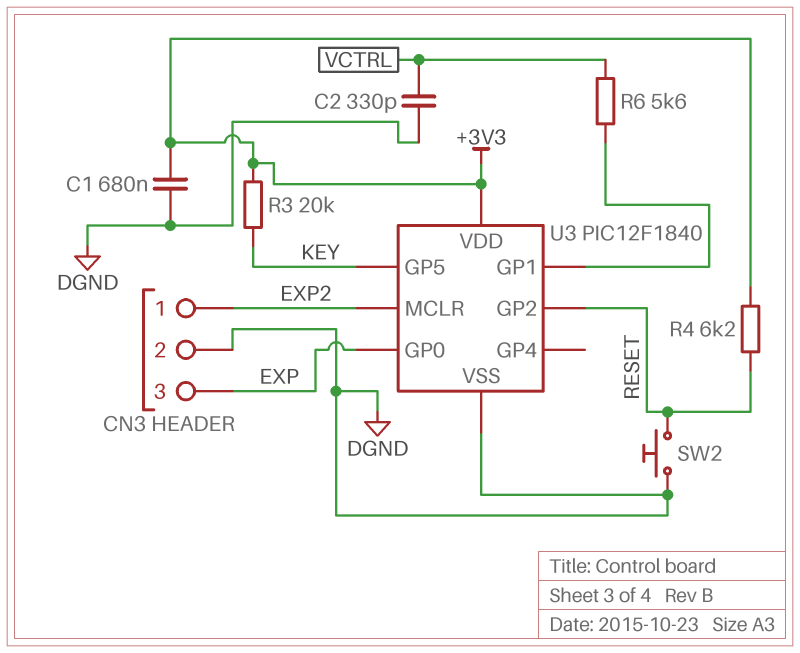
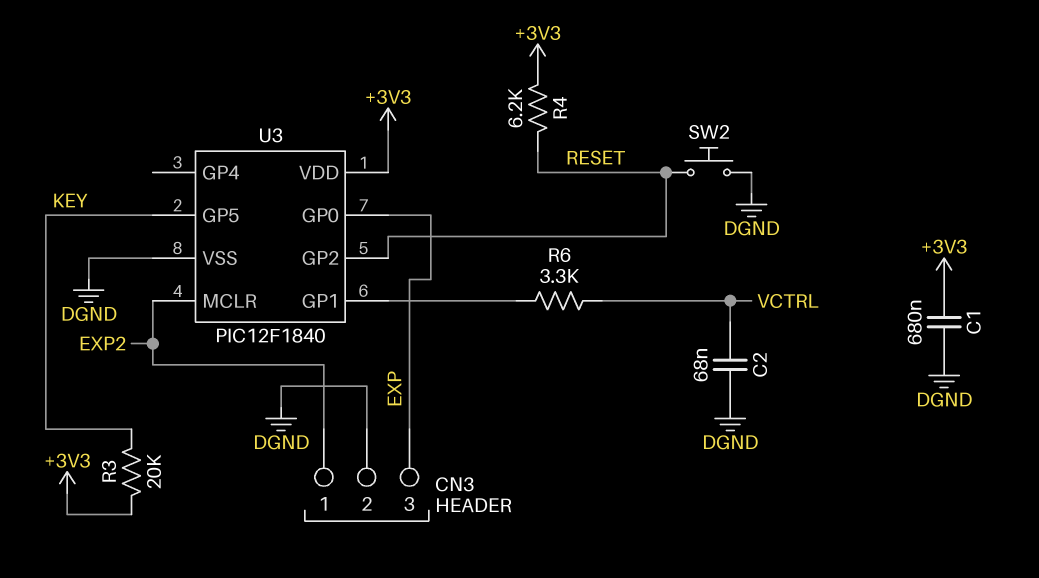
C2: 330pF (DGND, VCTRL) -> 68nF (DGND, VCTRL)
R6: 5.6k (U3/GP1, VCTRL) -> 3.3k (U3/GP1, VCTRL)

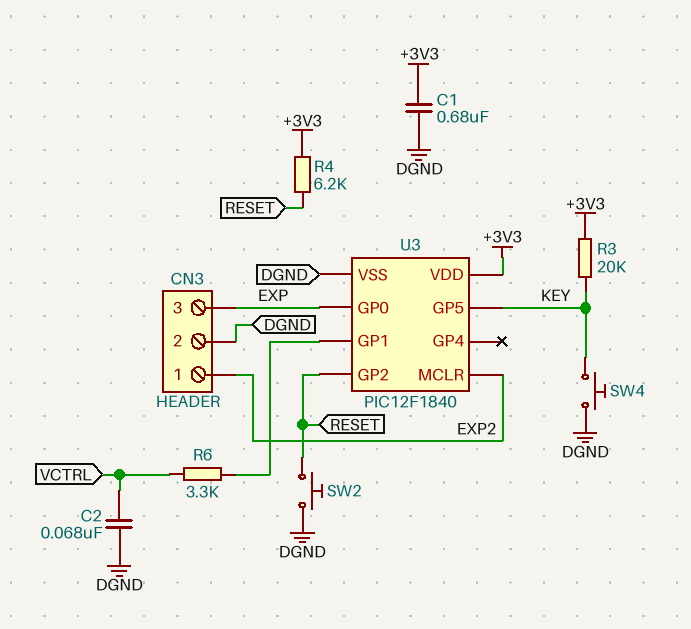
SW4: none -> button (DGND, KEY)

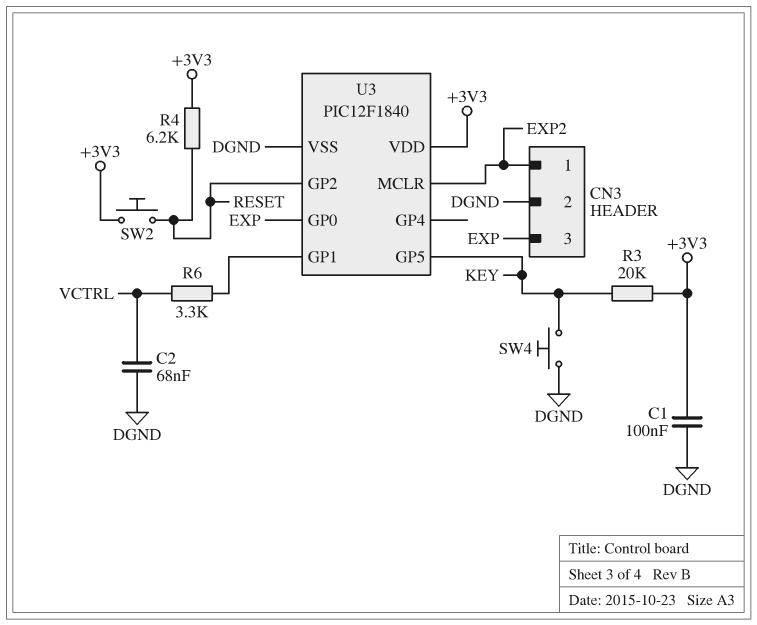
C1: 680nF (+3V3, DGND) -> 100nF (+3V3, DGND)
SW2: button (DGND, RESET) -> button (+3V3, RESET)

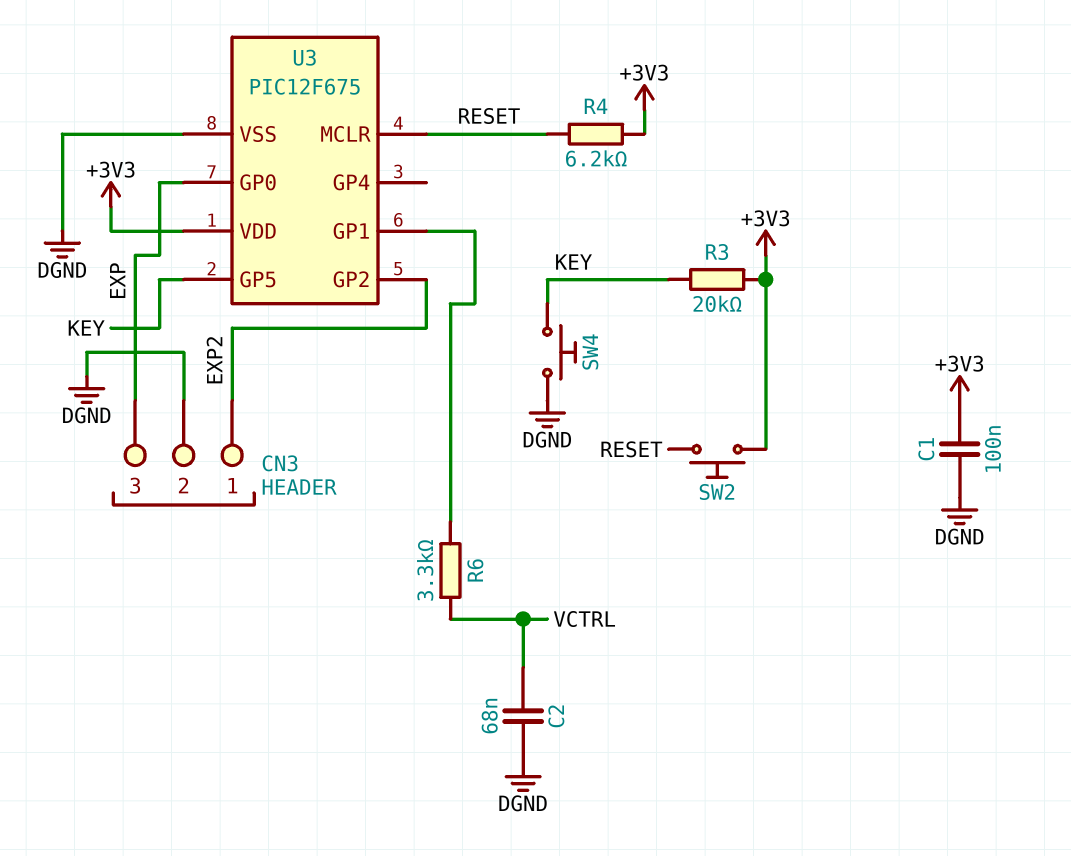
U3: PIC12F1840 -> PIC12F675
U3 pin GP2: RESET -> EXP2
U3 pin MCLR: EXP2 -> RESET

